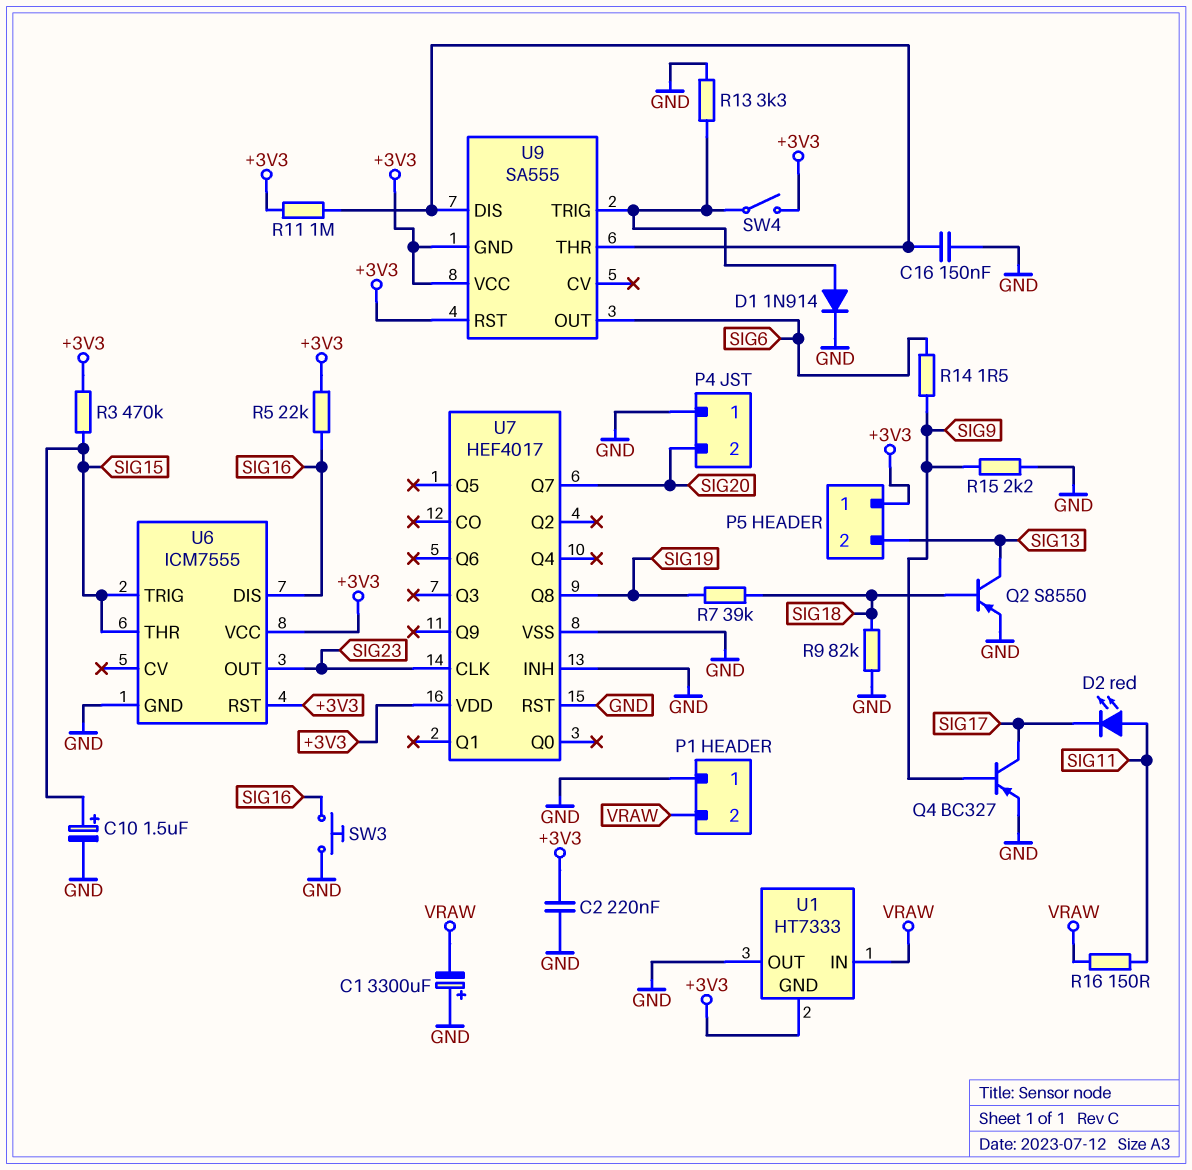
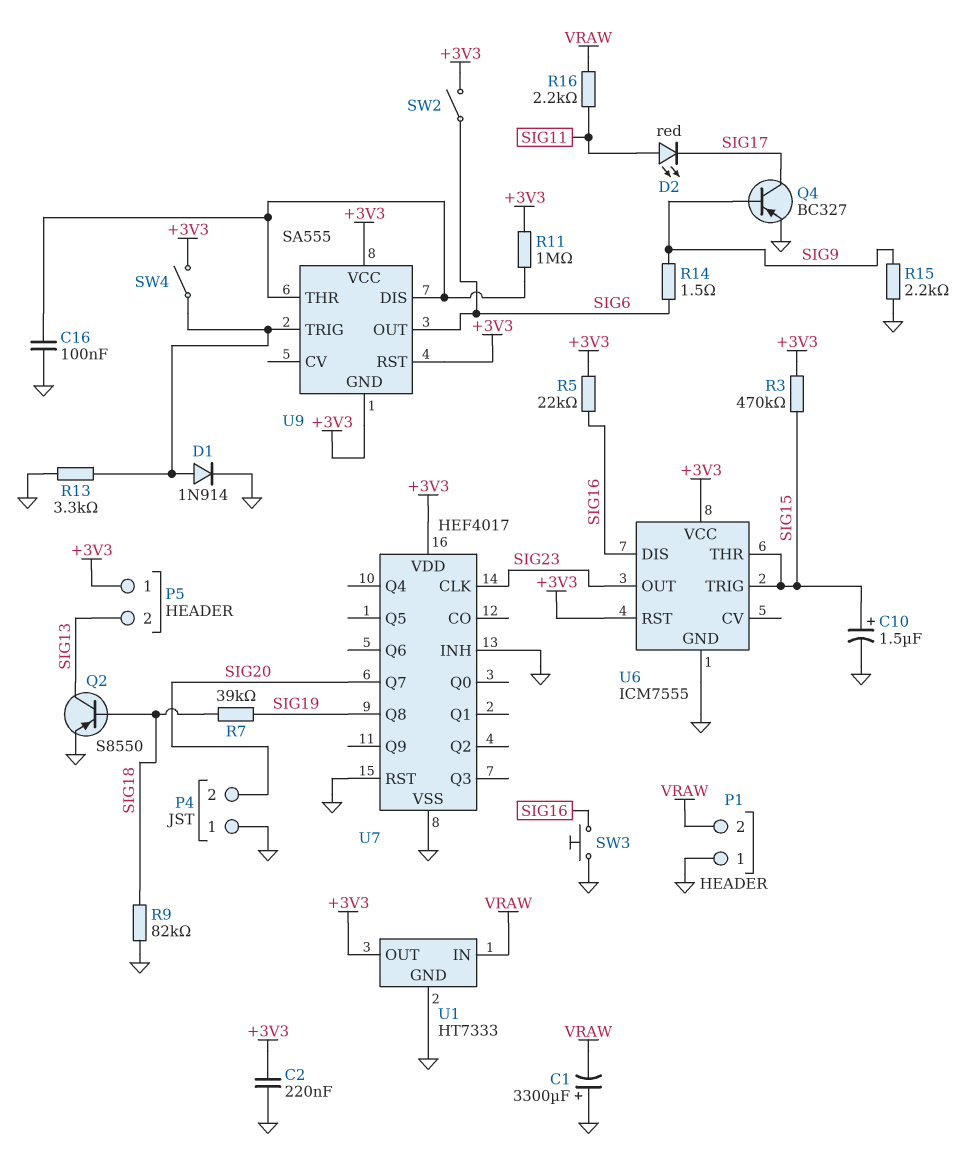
C16: 150nF (GND, U9/DIS) -> 100nF (GND, U9/DIS)
R16: 150 (SIG11, VRAW) -> 2.2k (SIG11, VRAW)
SW2: none -> switch (+3V3, SIG6)
U1 pin GND: +3V3 -> GND
U1 pin OUT: GND -> +3V3

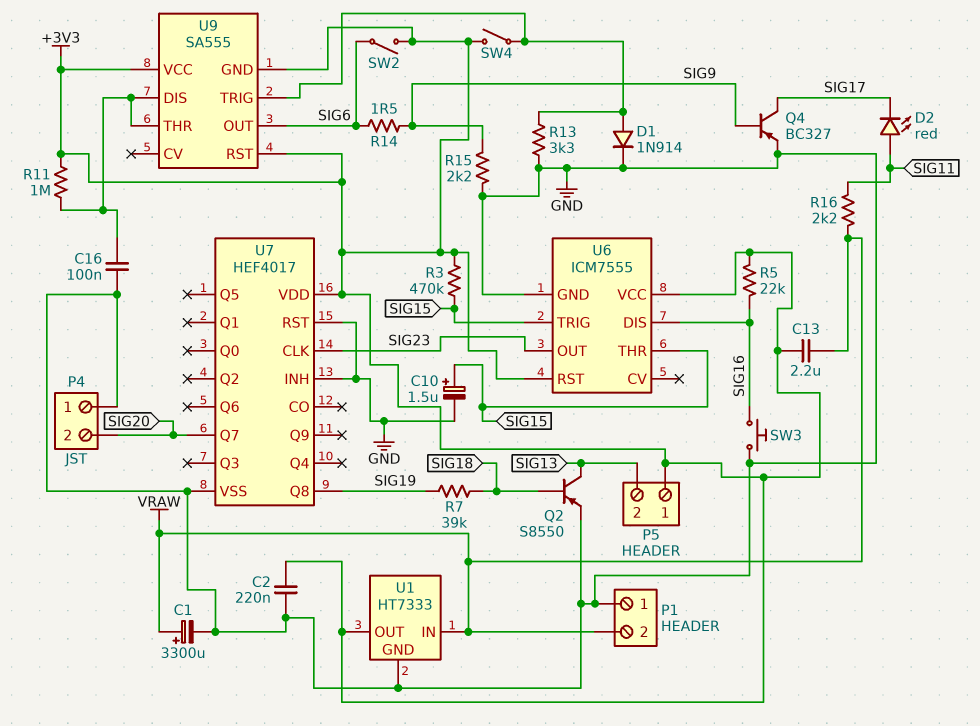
C1: 3300uF (plus GND, minus VRAW) -> 3300uF (plus VRAW, minus GND)
C13: none -> 2.2uF (+3V3, VRAW)
R9: 82k (GND, SIG18) -> none

